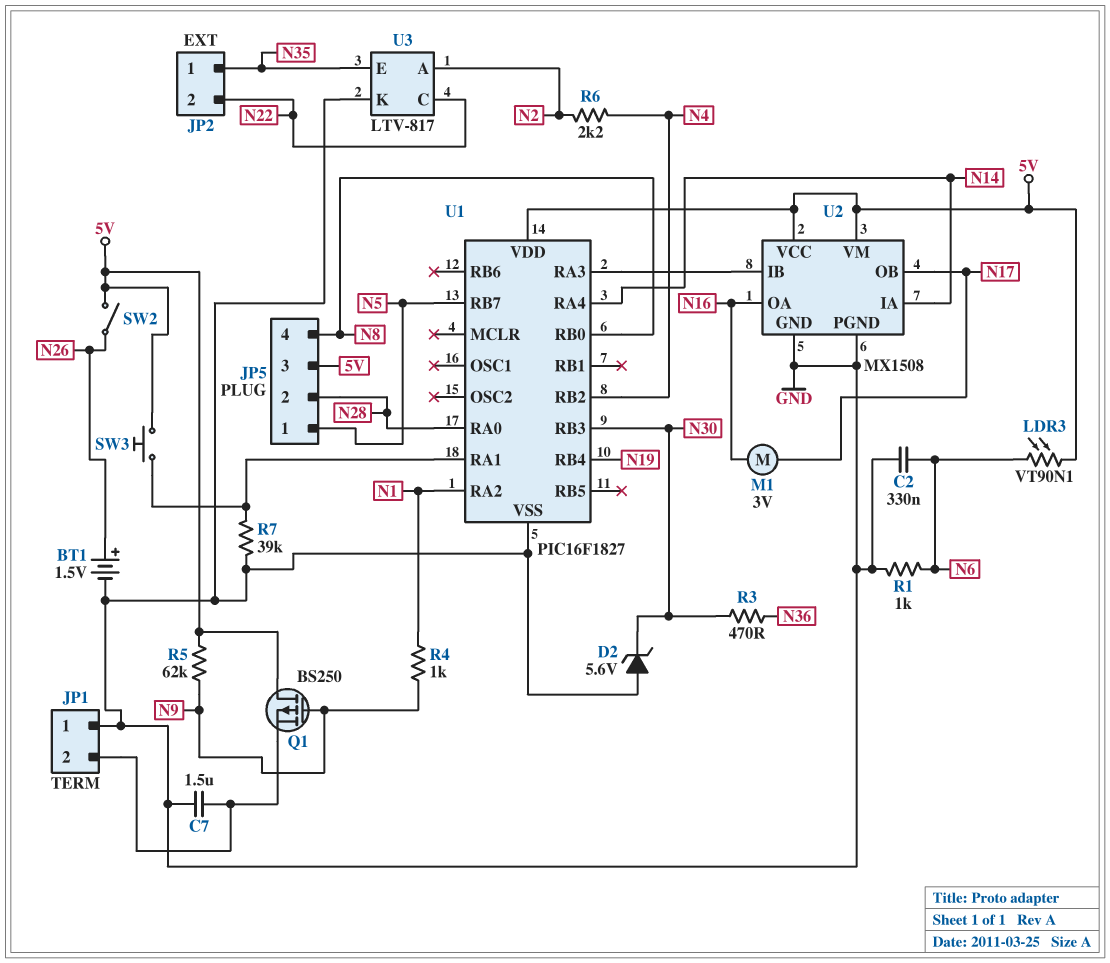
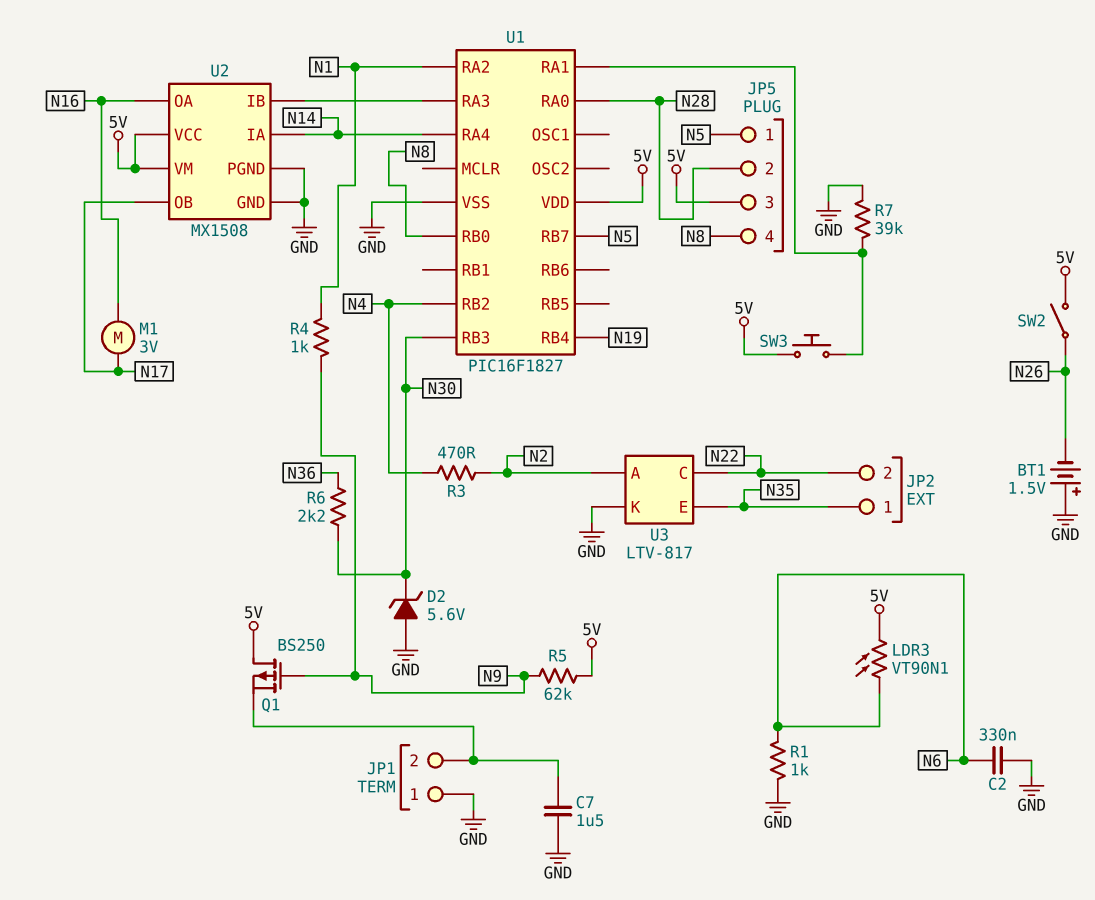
BT1: 1.5V (plus N26, minus GND) -> 1.5V (plus GND, minus N26)
R3: 470 (N30, N36) -> 470 (N2, N4)
R6: 2.2k (N2, N4) -> 2.2k (N30, N36)

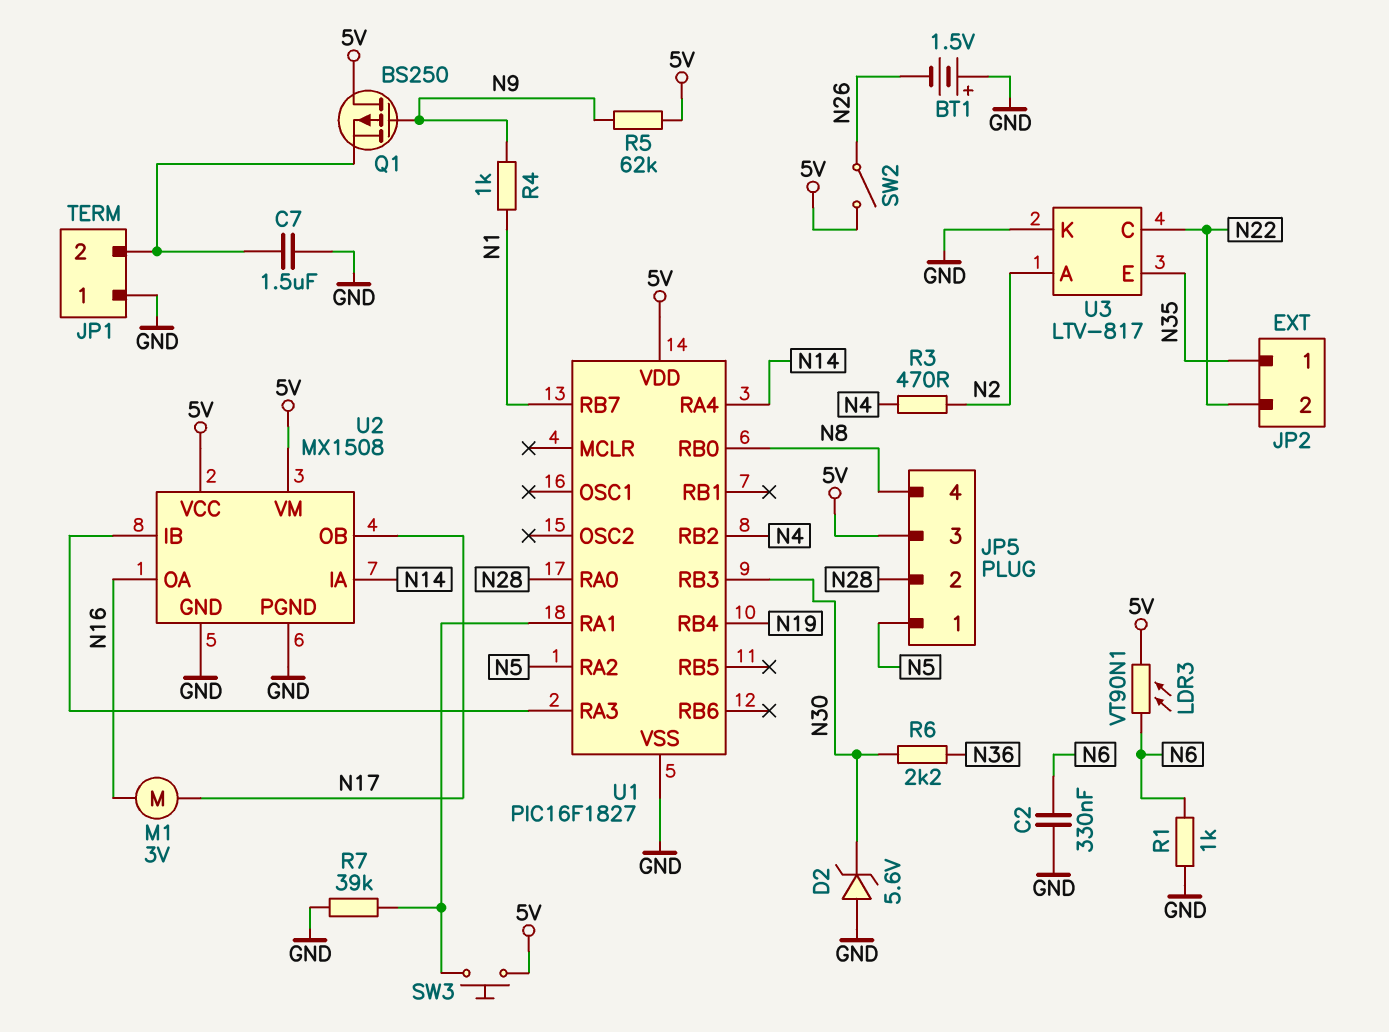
U1 pin RA2: N1 -> N5
U1 pin RB7: N5 -> N1

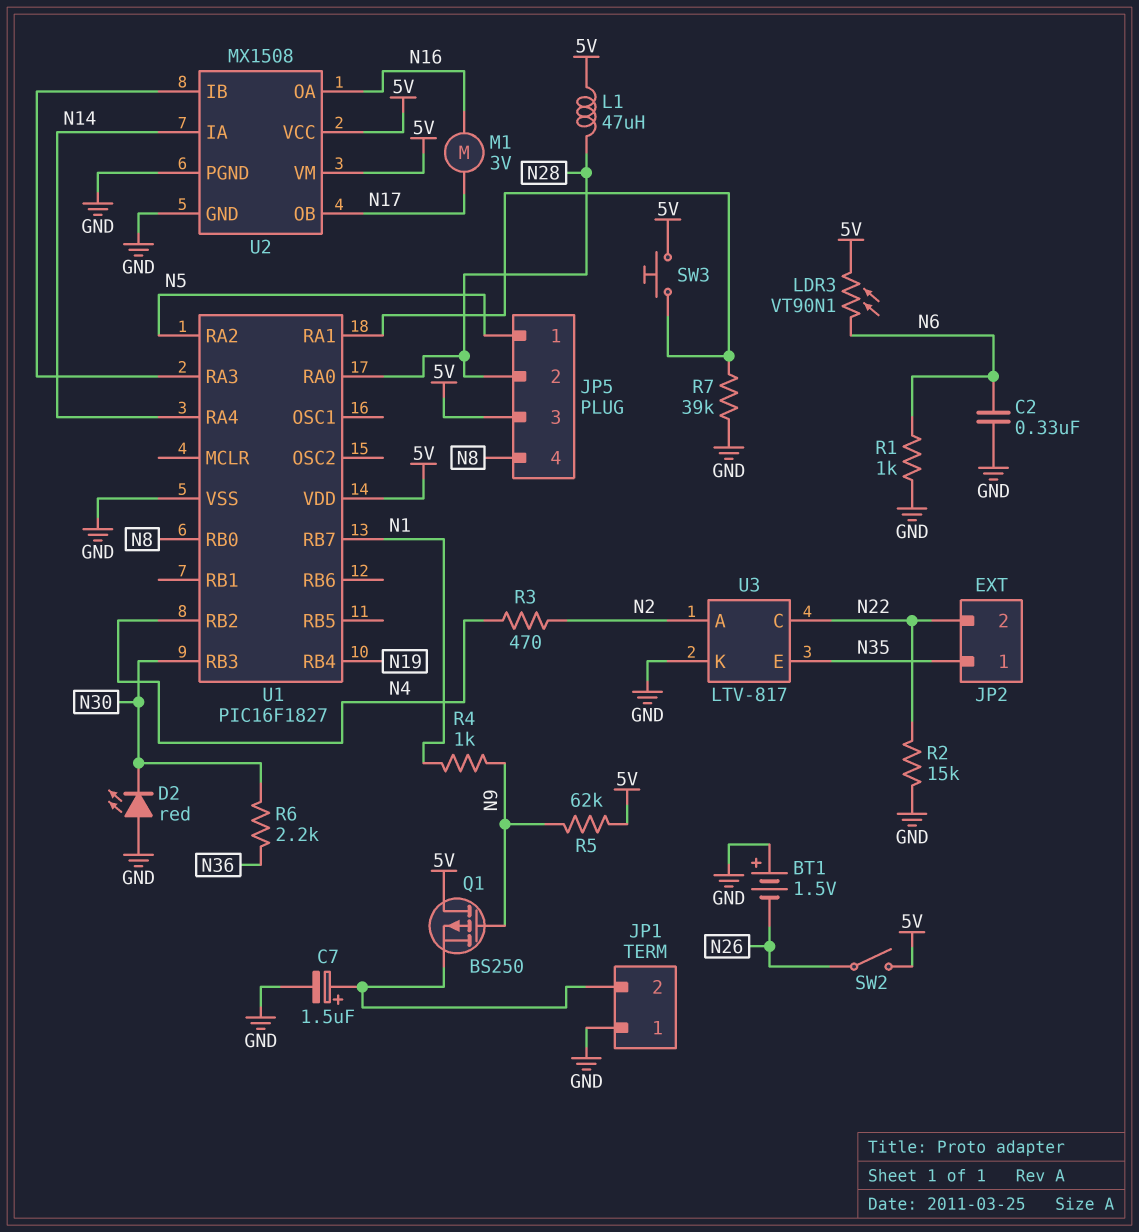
C7: 1.5uF (GND, JP1/2) -> 1.5uF (plus JP1/2, minus GND)
D2: zener 5.6V (A GND, K N30) -> LED red (A GND, K N30)
L1: none -> 47uH (5V, N28)
R2: none -> 15k (GND, N22)

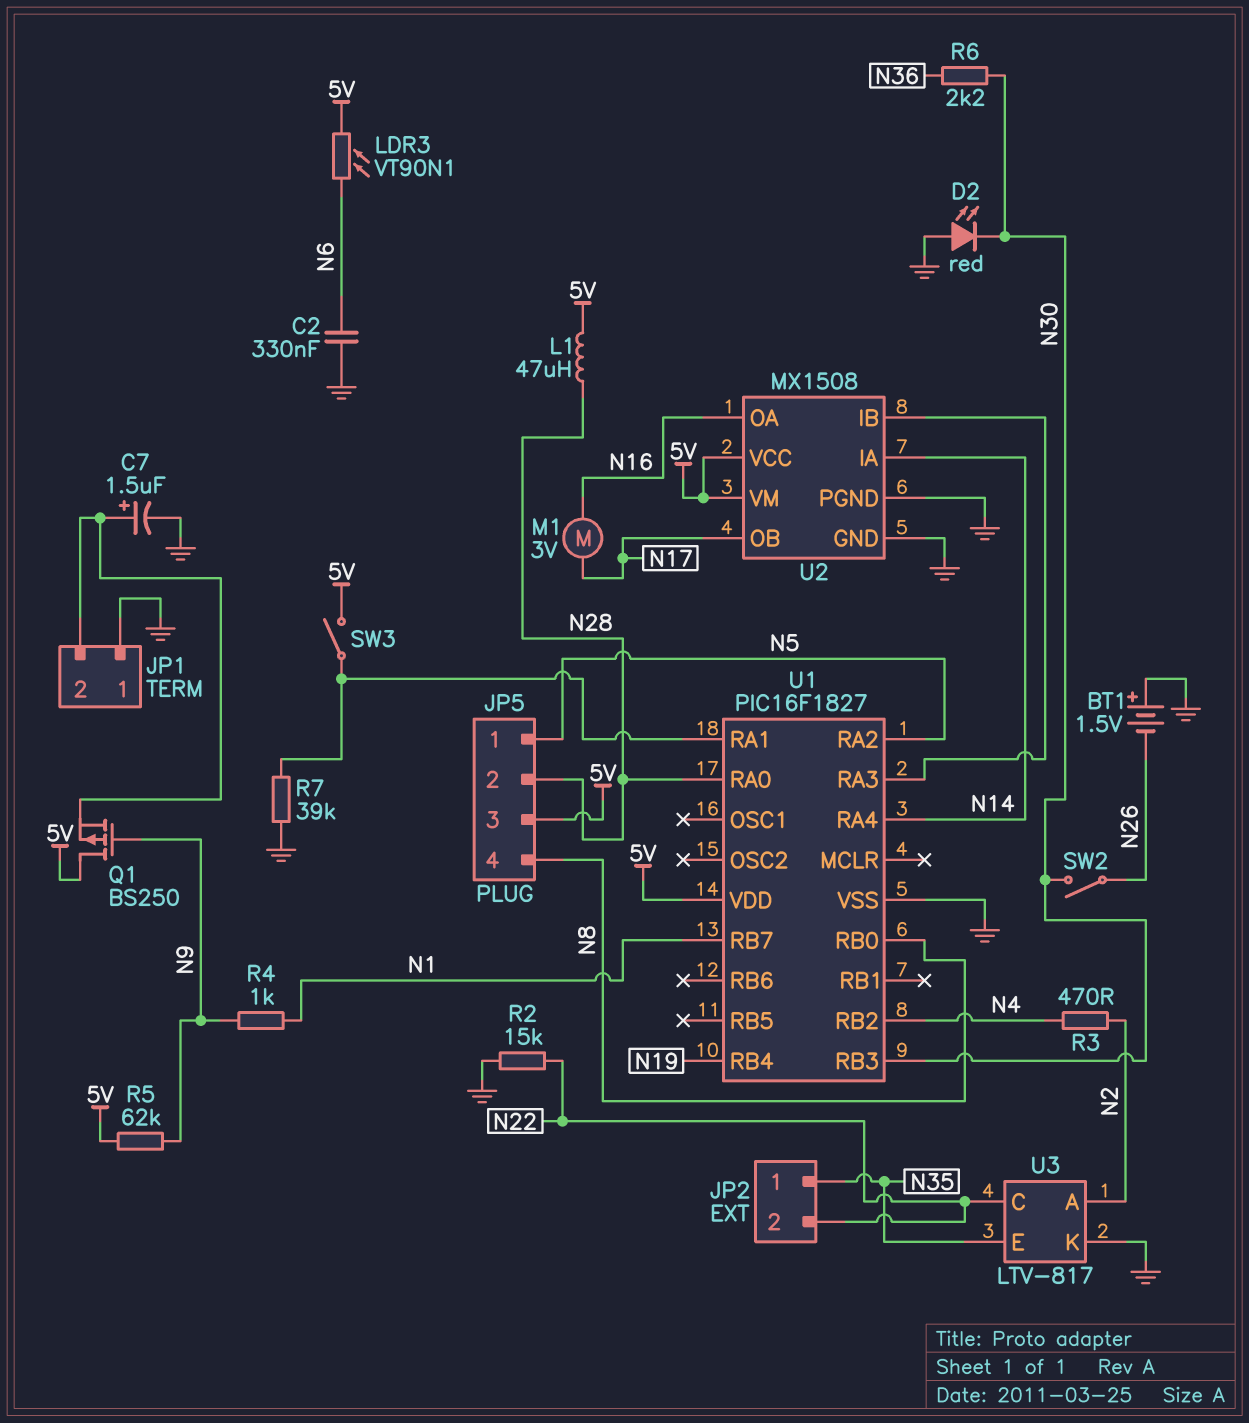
R1: 1k (GND, N6) -> none
SW2: switch (5V, N26) -> switch (N26, N30)
SW3: button (5V, U1/RA1) -> switch (5V, U1/RA1)

